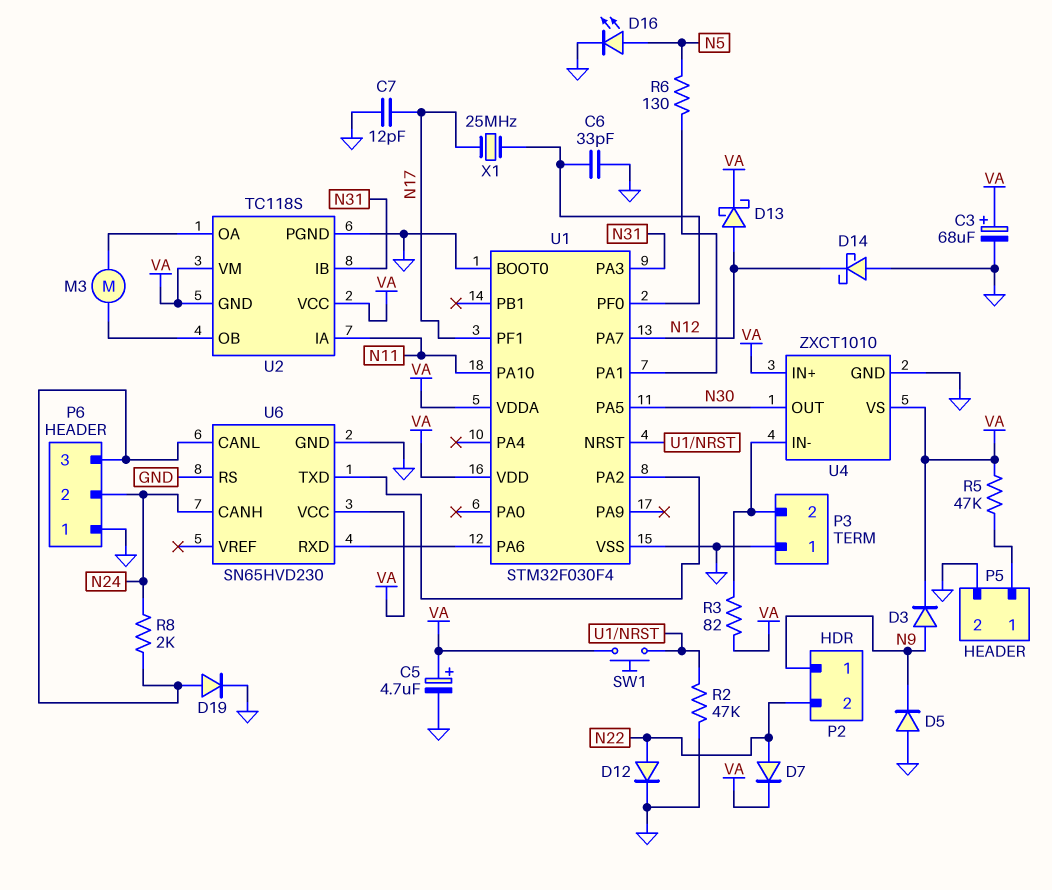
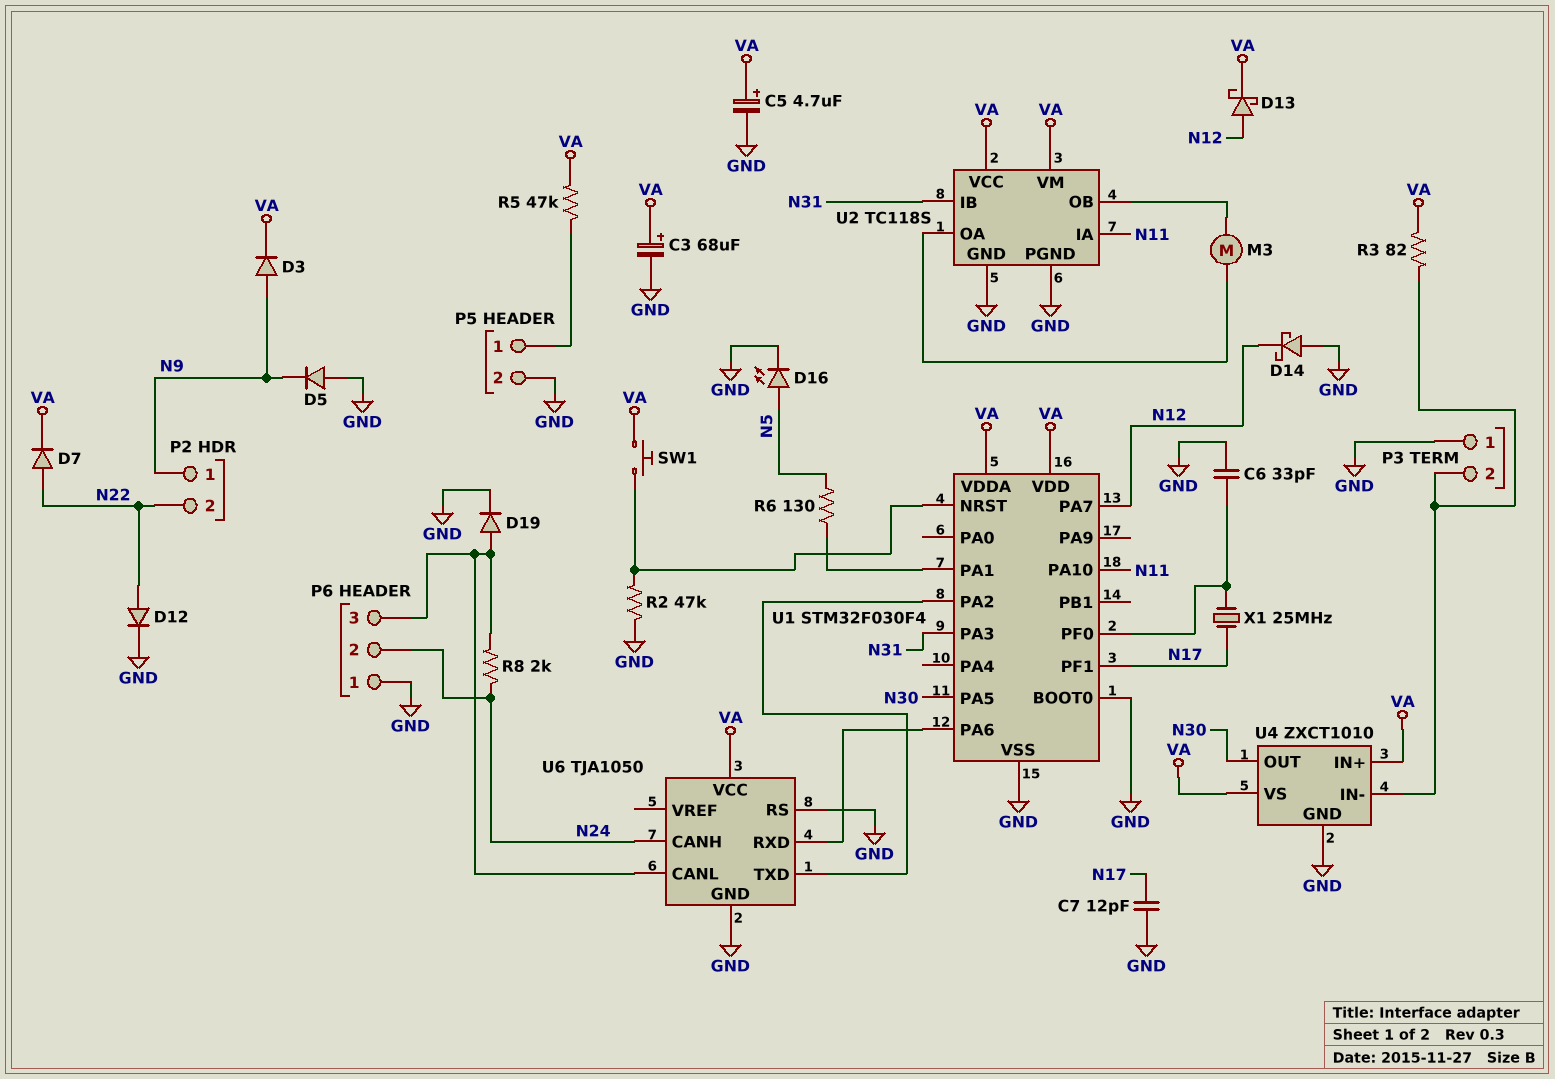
U2 pin GND: VA -> GND
U6: SN65HVD230 -> TJA1050

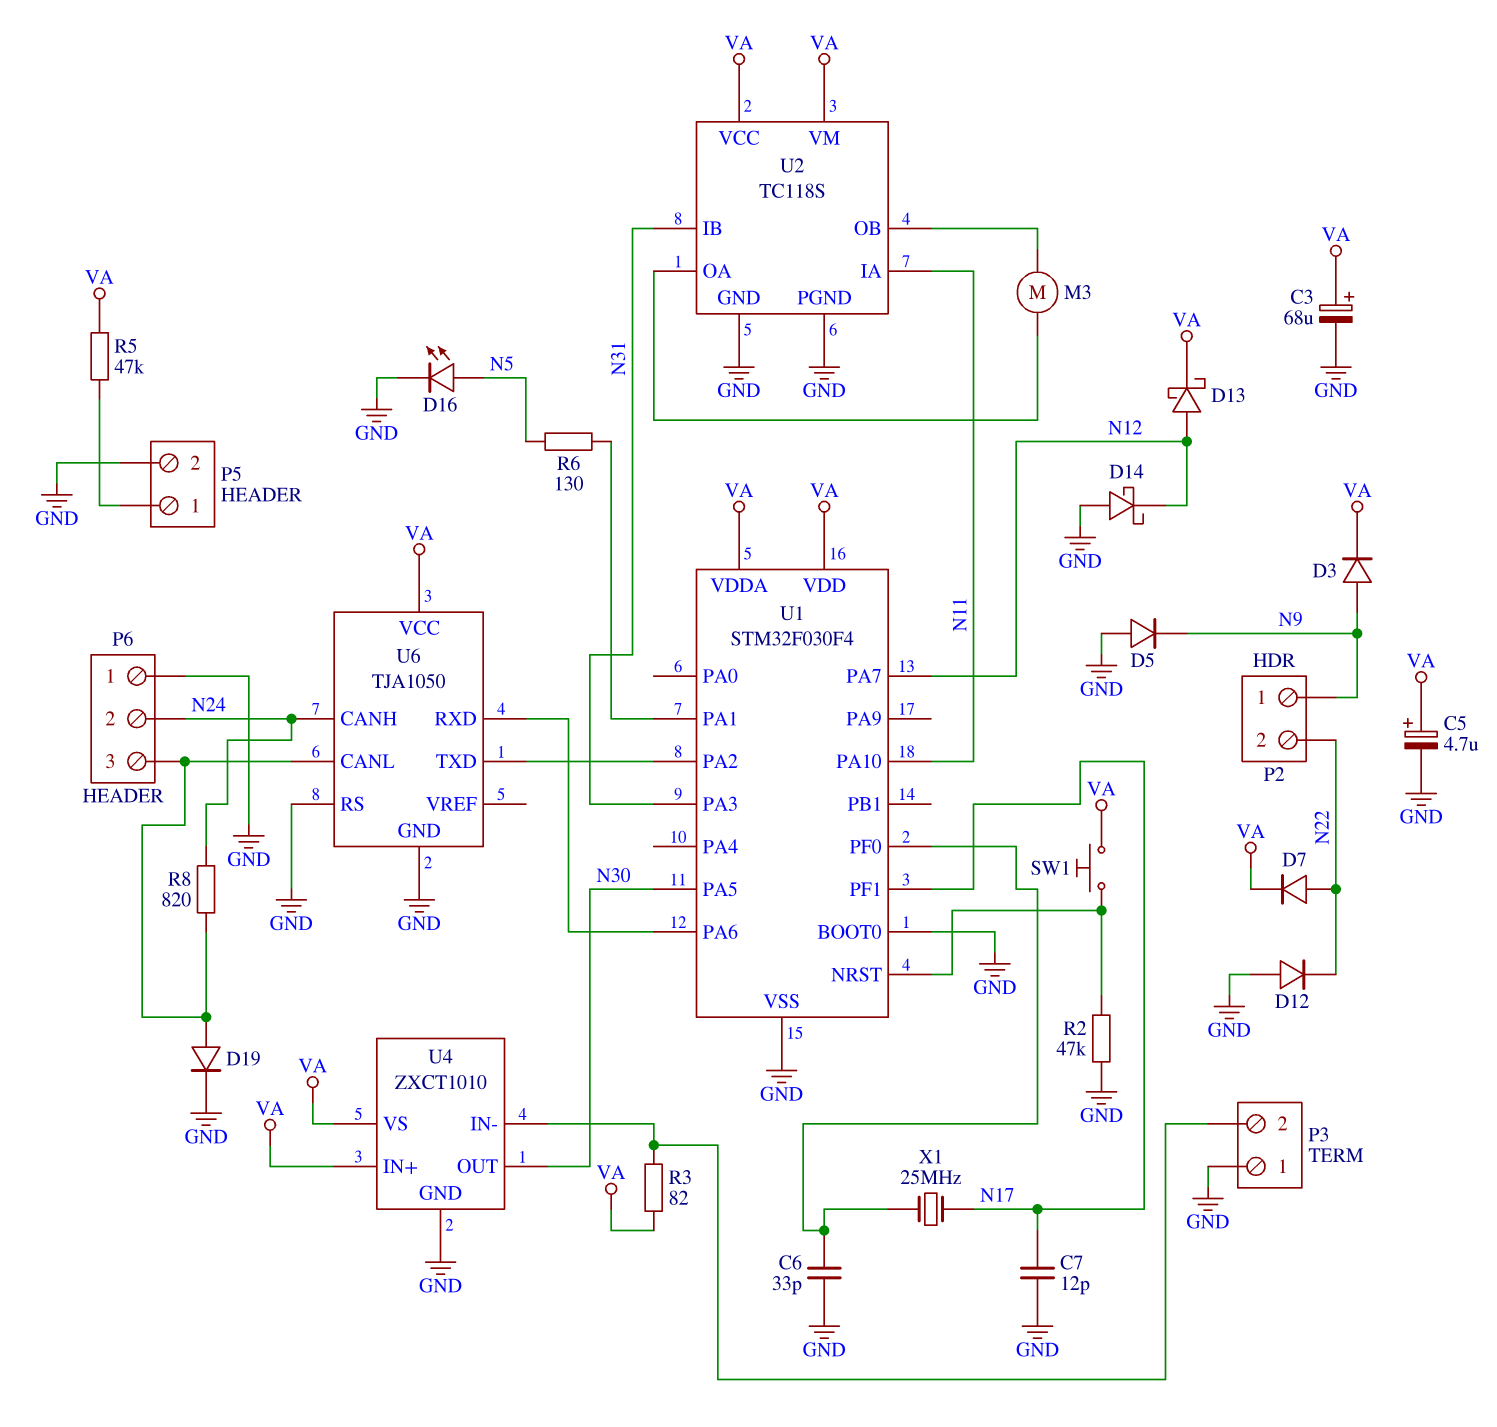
D12: diode (A N22, K GND) -> diode (A GND, K N22)
R8: 2k (N24, P6/3) -> 820 (N24, P6/3)

